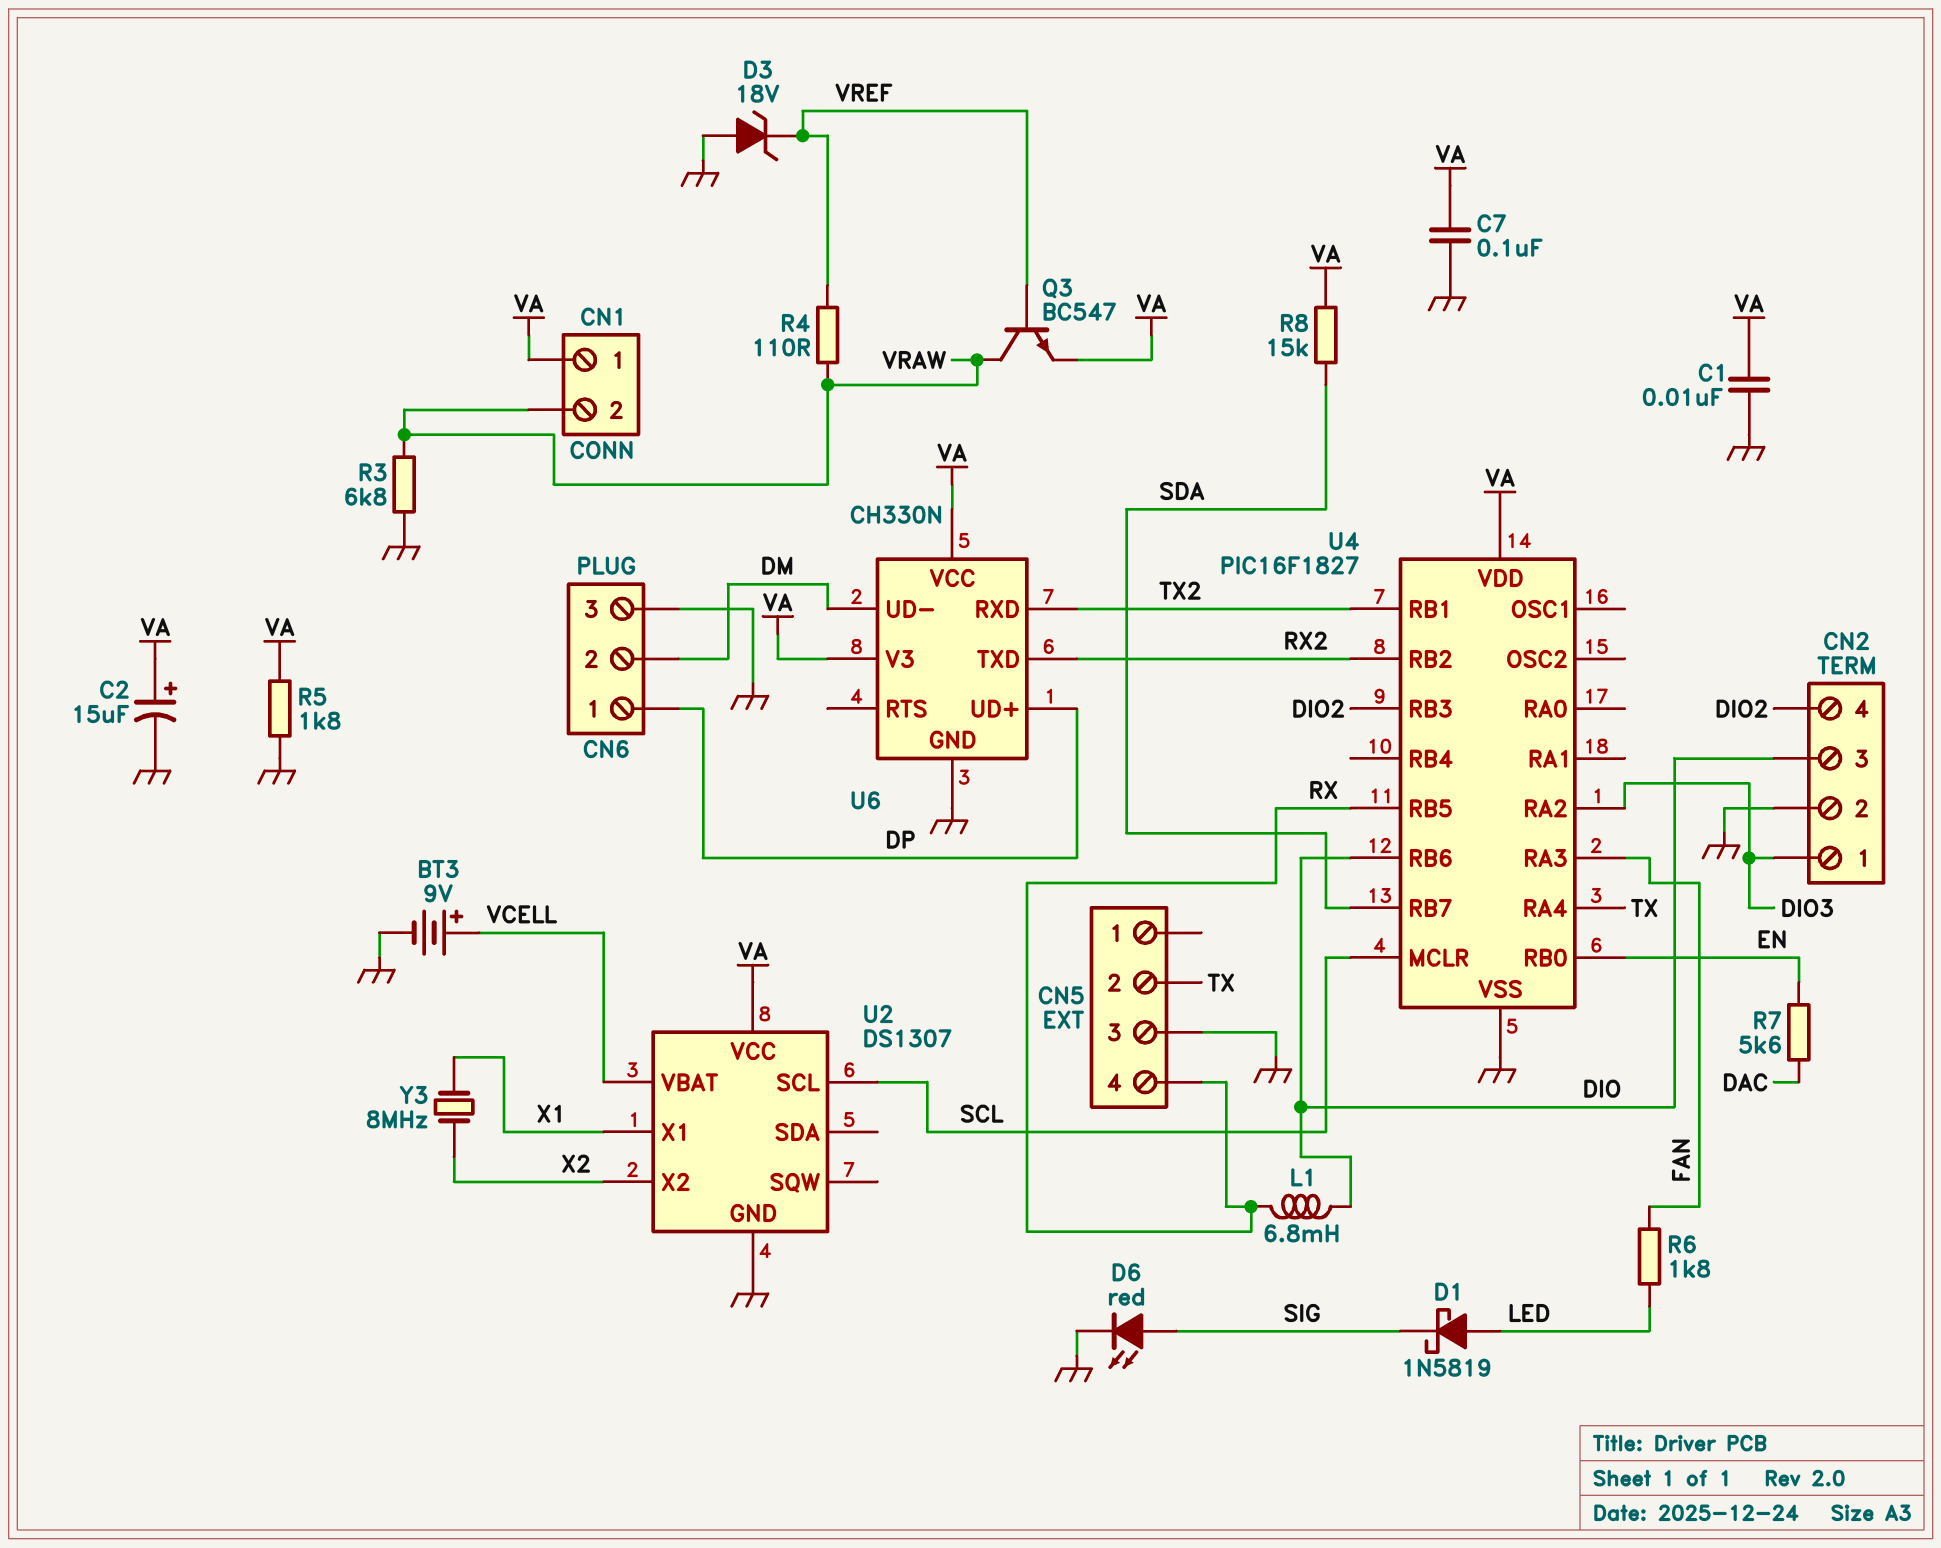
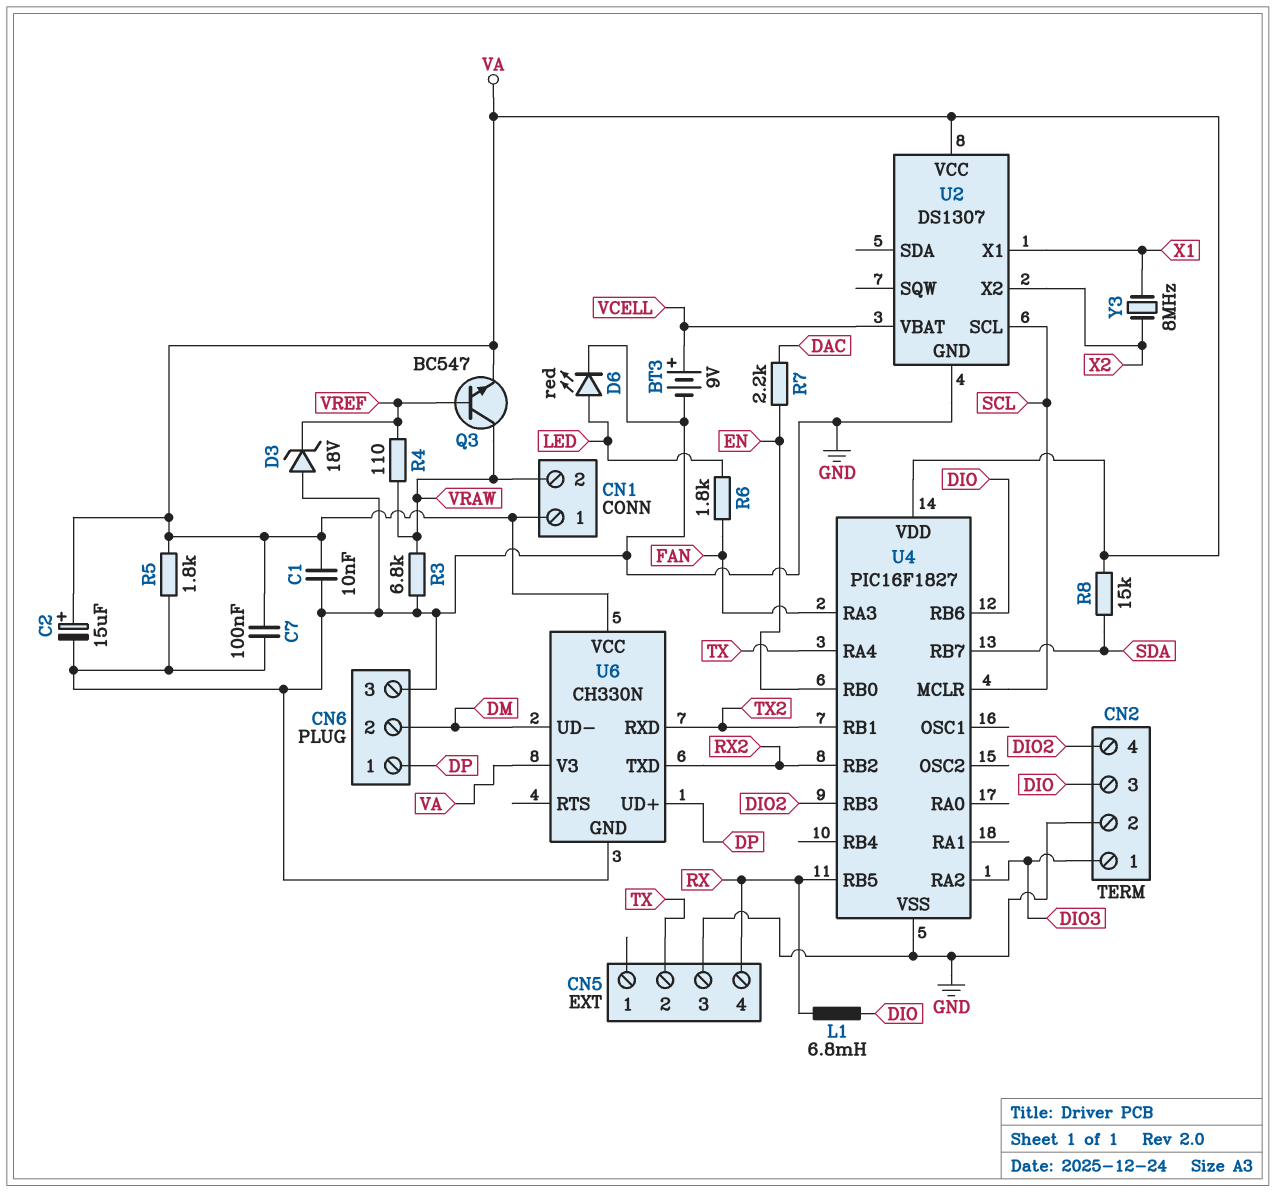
D1: schottky 1N5819 (A LED, K SIG) -> none
D6: LED red (A SIG, K GND) -> LED red (A LED, K GND)
R7: 5.6k (DAC, EN) -> 2.2k (DAC, EN)

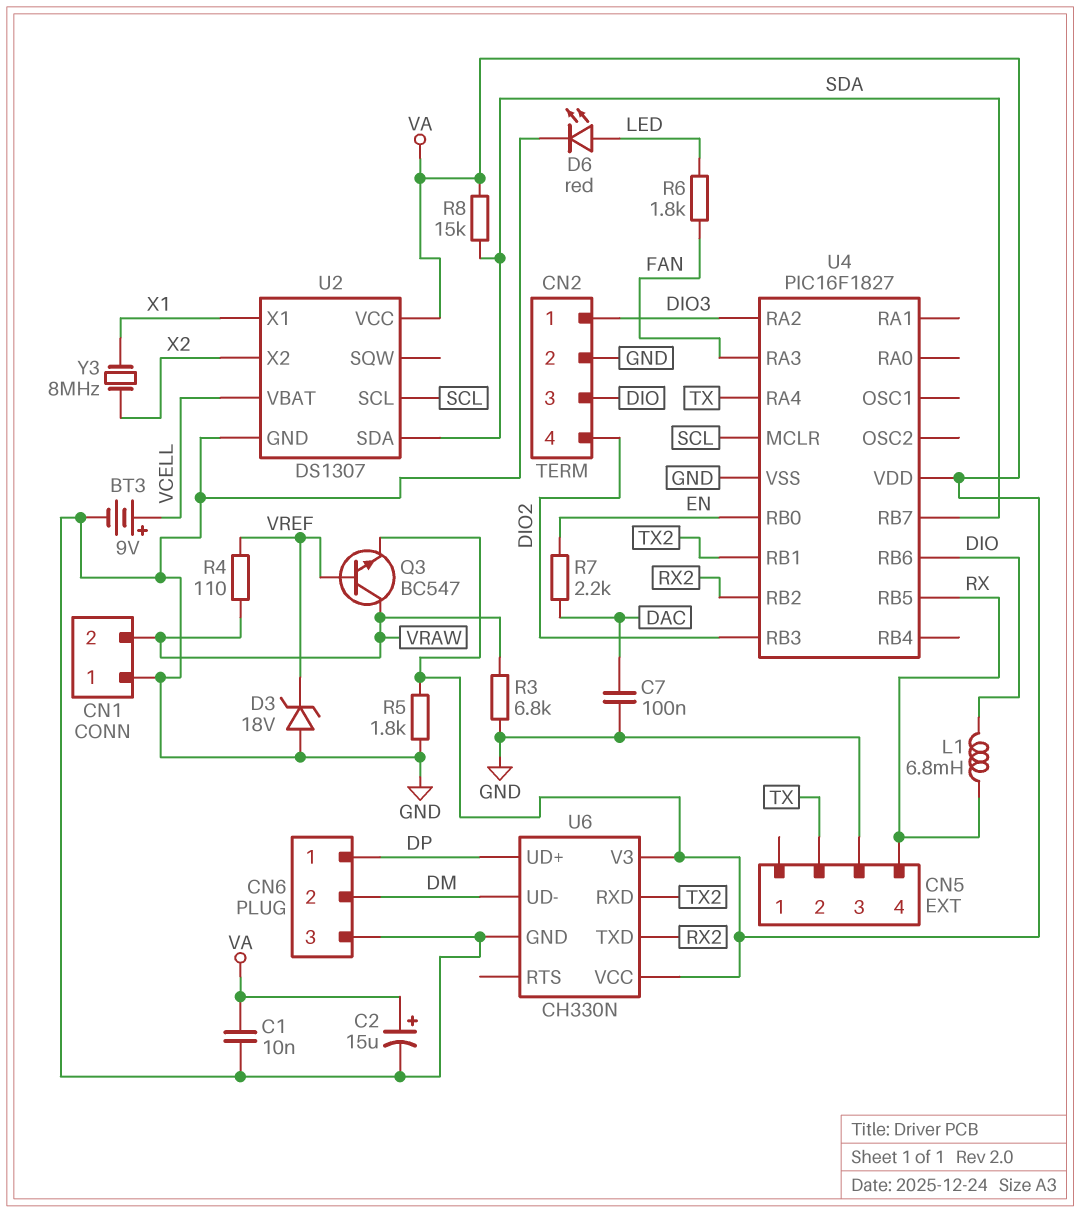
C7: 100nF (GND, VA) -> 100nF (DAC, GND)
CN1 pin 1: VA -> GND
U2 pin SDA: none -> SDA

